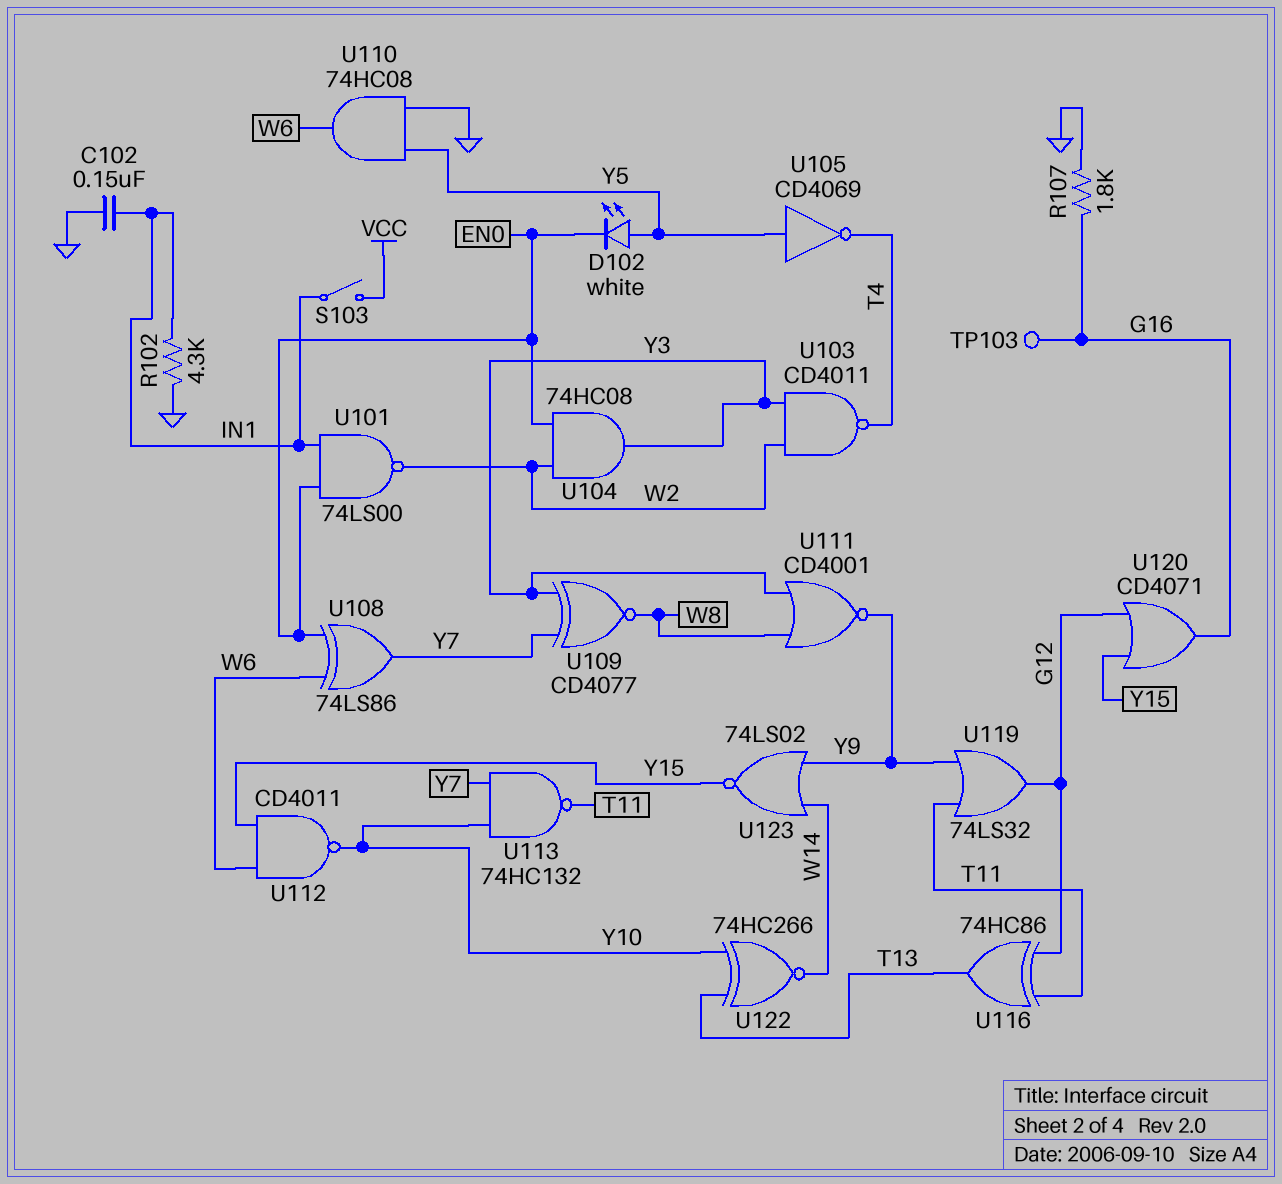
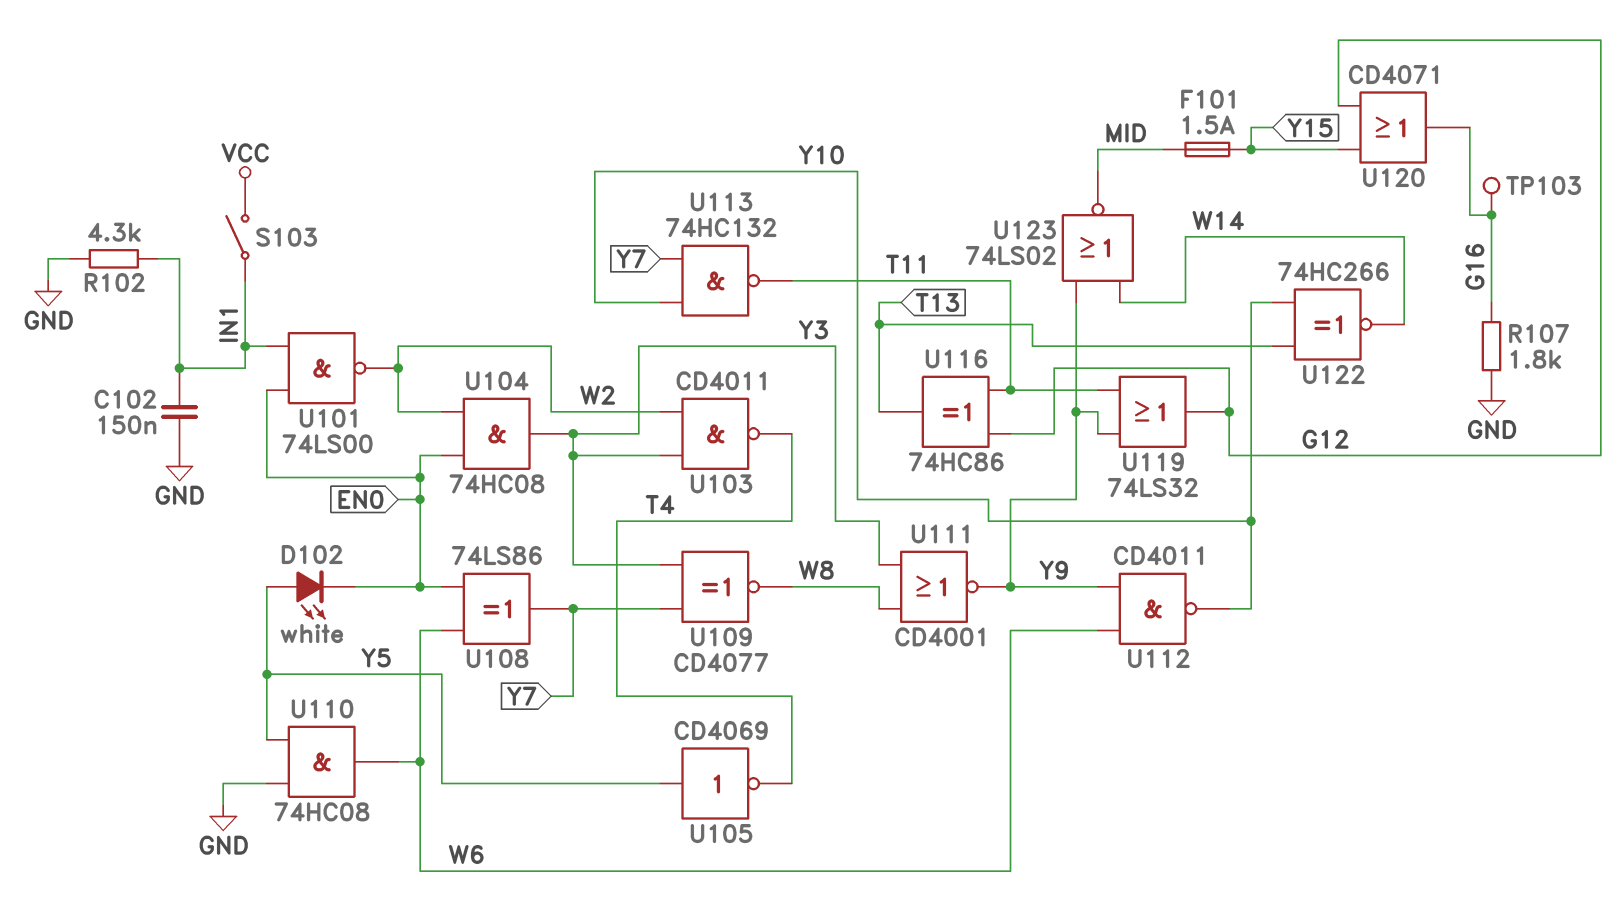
F101: none -> 1.5A (MID, Y15)
U112: NAND CD4011 (in W6, in Y15, out Y10) -> NAND CD4011 (in W6, in Y9, out Y10)
U123: NOR 74LS02 (in W14, in Y9, out Y15) -> NOR 74LS02 (in W14, in Y9, out MID)

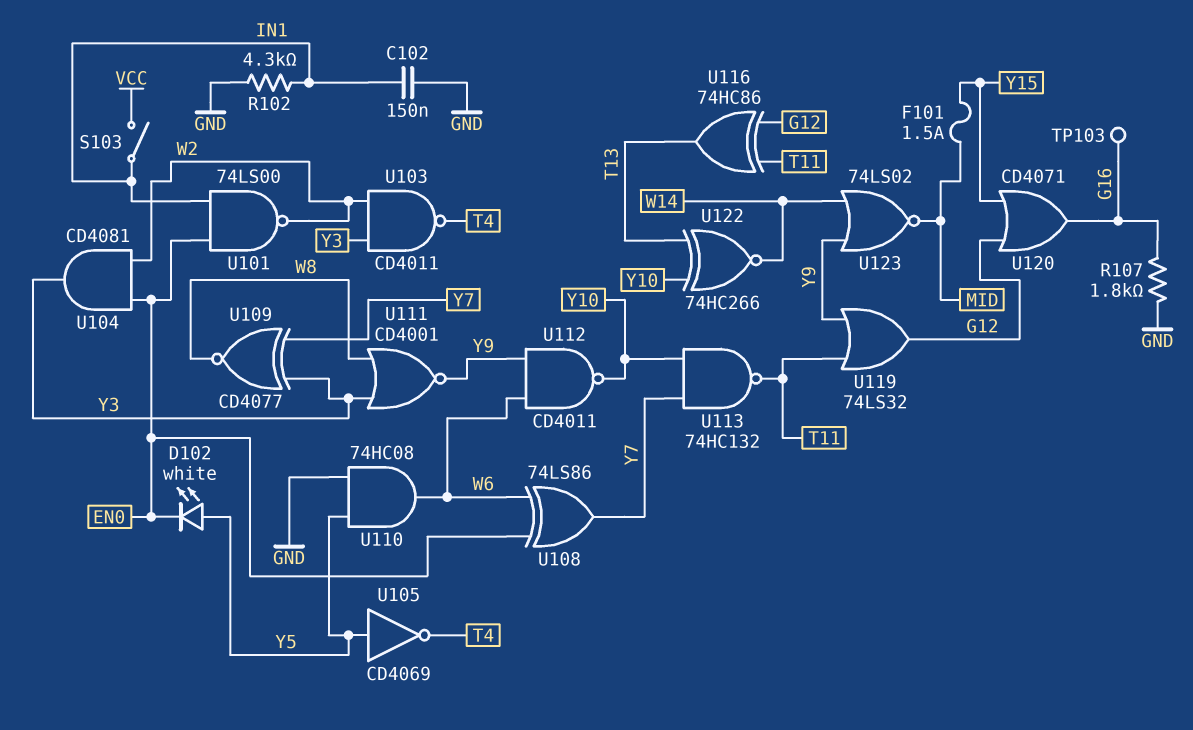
U104: AND 74HC08 (in EN0, in W2, out Y3) -> AND CD4081 (in EN0, in W2, out Y3)

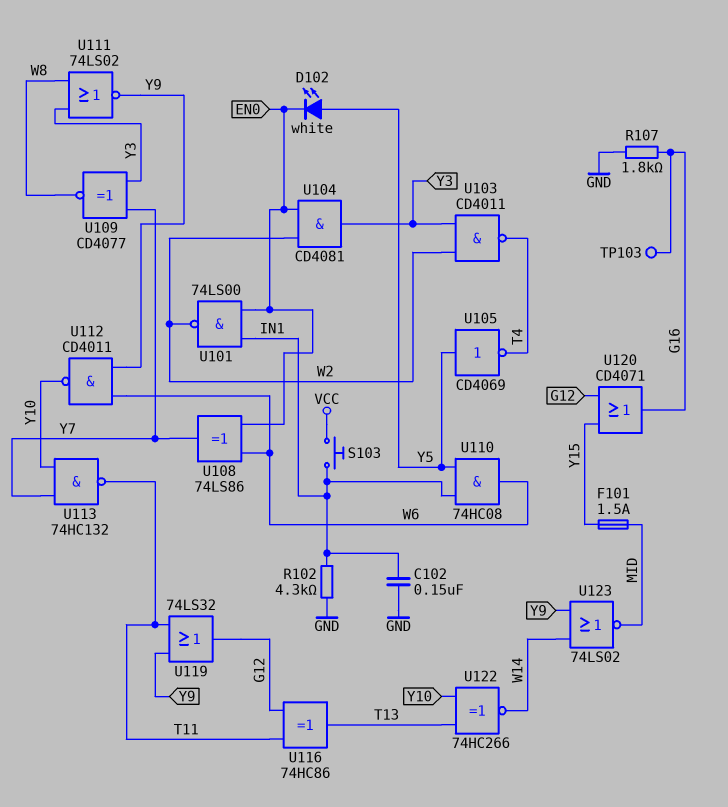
S103: switch (IN1, VCC) -> button (IN1, VCC)
U110: AND 74HC08 (in GND, in Y5, out W6) -> AND 74HC08 (in IN1, in Y5, out W6)
U111: NOR CD4001 (in W8, in Y3, out Y9) -> NOR 74LS02 (in W8, in Y3, out Y9)

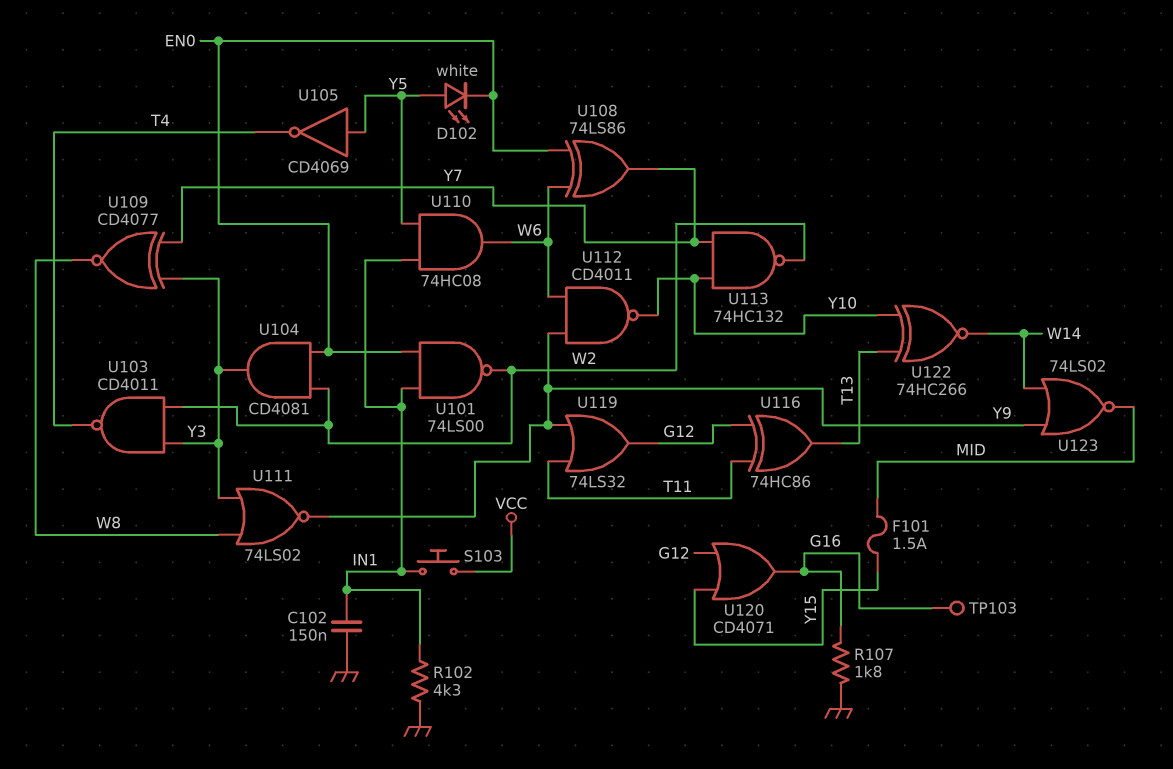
U113: NAND 74HC132 (in Y7, in Y10, out T11) -> NAND 74HC132 (in Y7, in Y10, out W2)

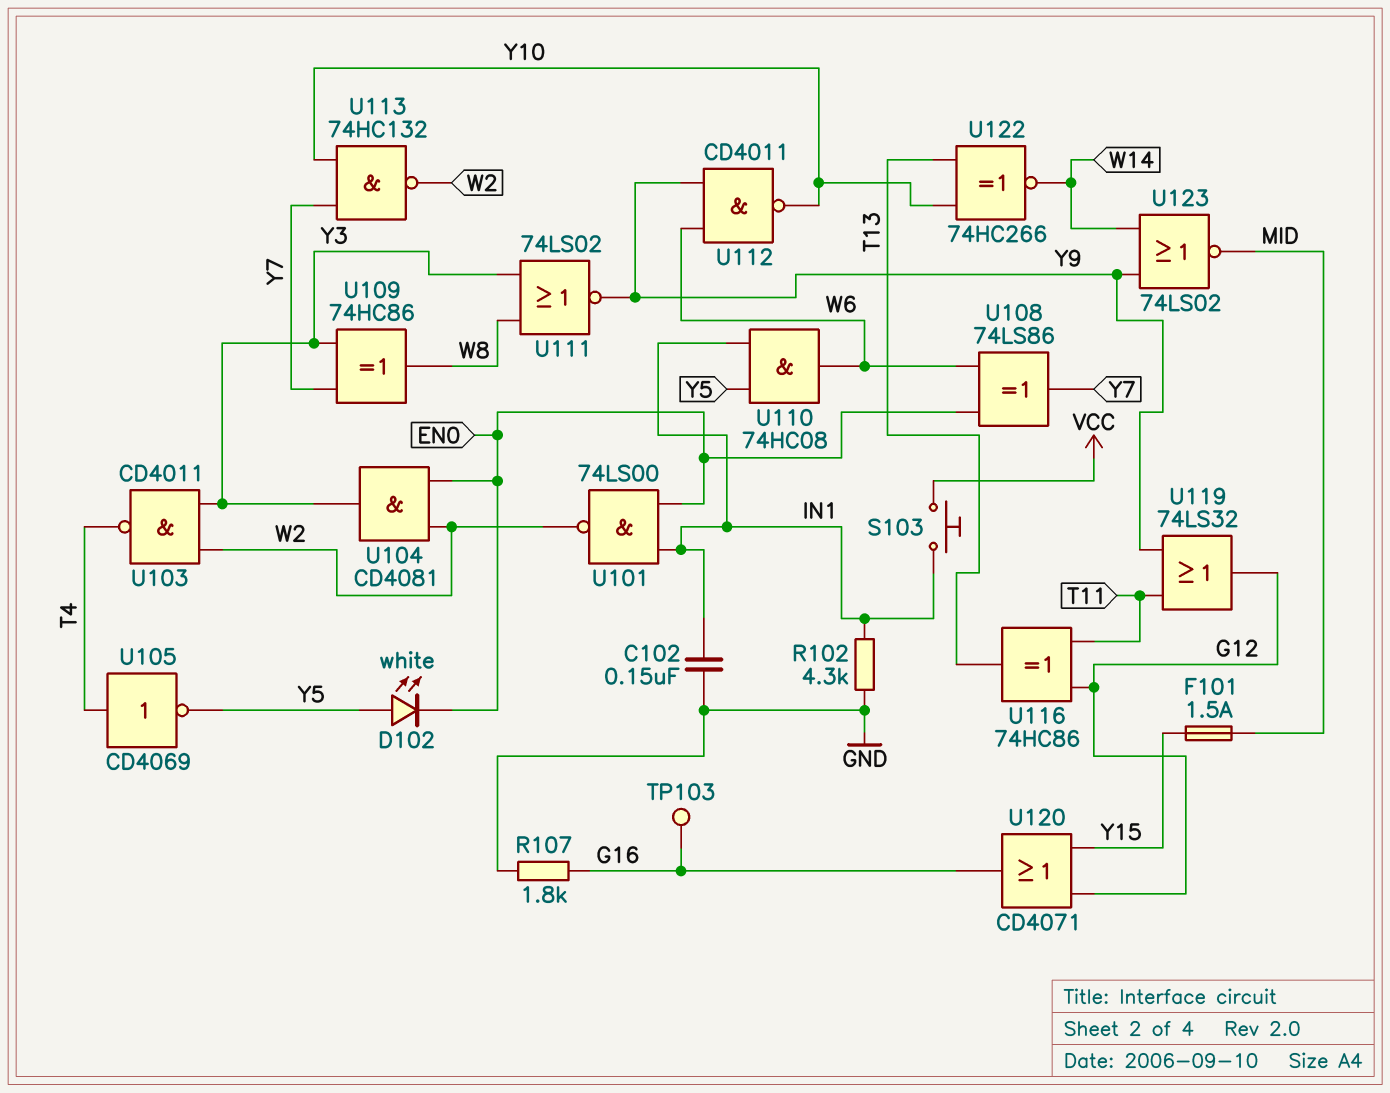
U105: NOT CD4069 (in Y5, out T4) -> NOT CD4069 (in T4, out Y5)
U109: XNOR CD4077 (in Y3, in Y7, out W8) -> XOR 74HC86 (in Y3, in Y7, out W8)

